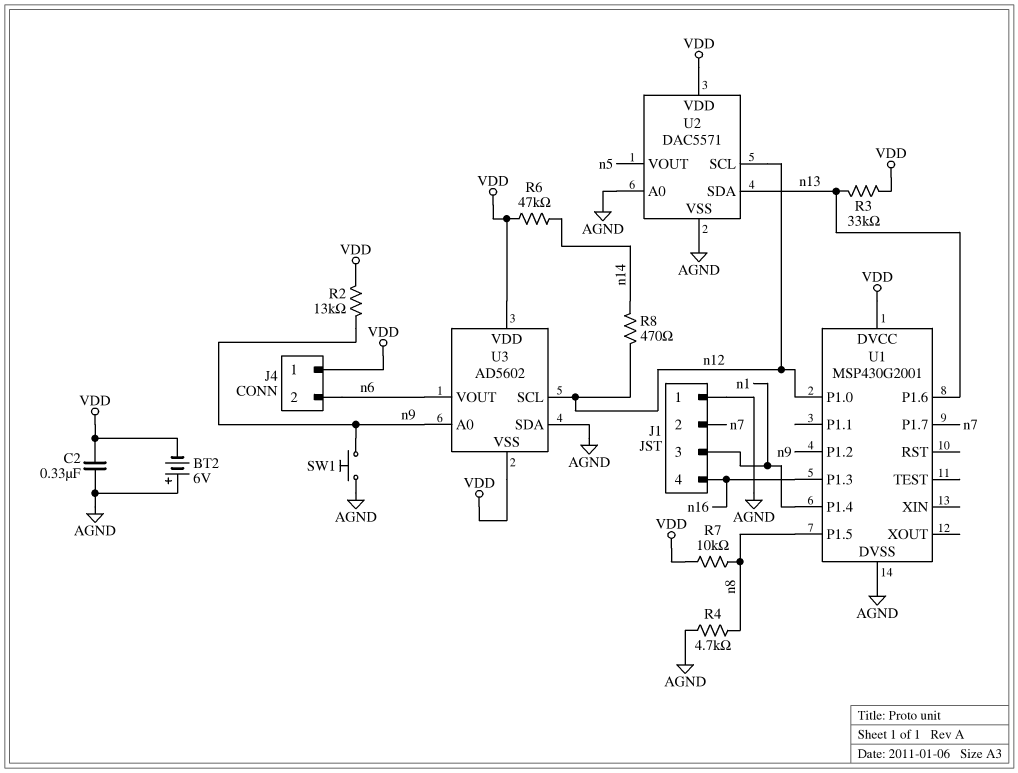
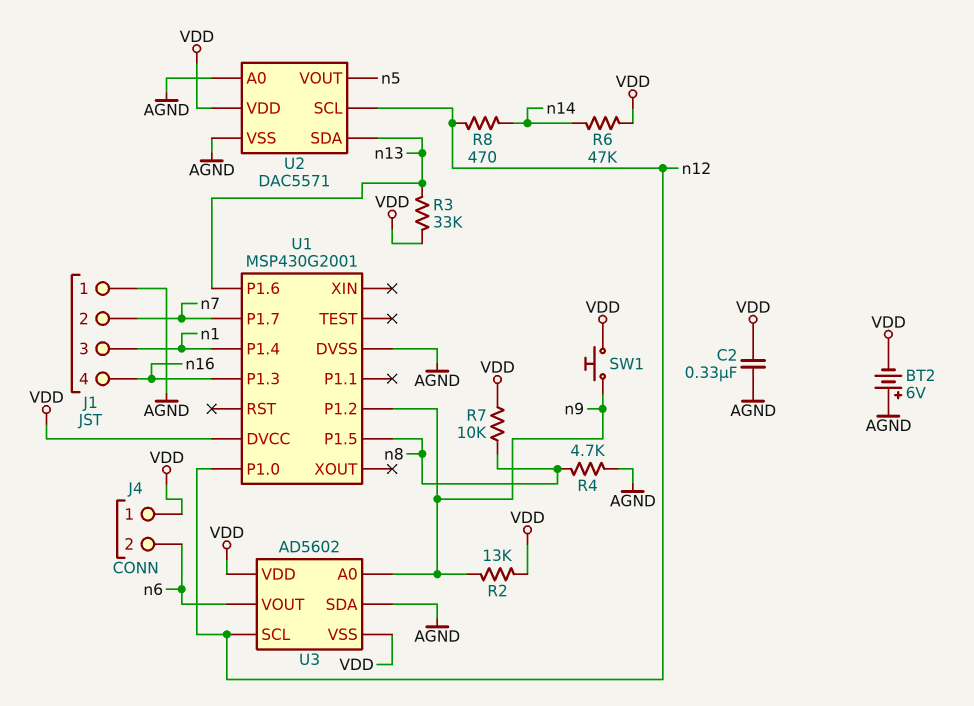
SW1: button (AGND, n9) -> button (VDD, n9)

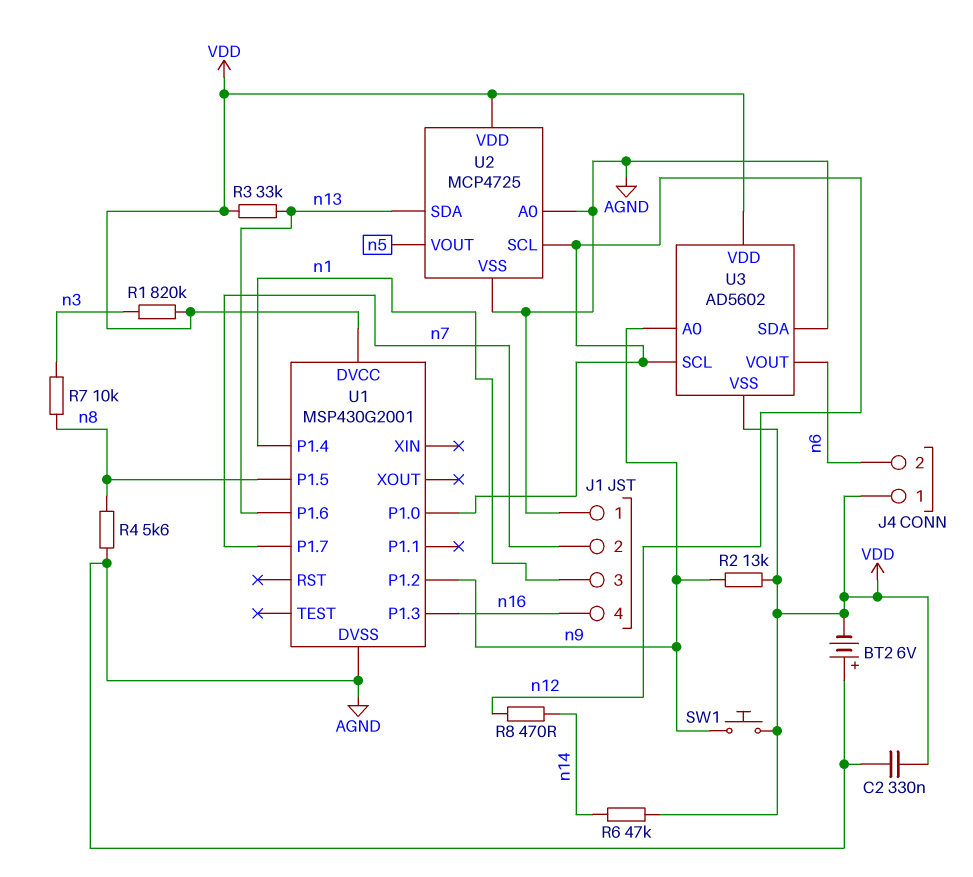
R1: none -> 820k (VDD, n3)
R4: 4.7k (AGND, n8) -> 5.6k (AGND, n8)
R7: 10k (VDD, n8) -> 10k (n3, n8)
U2: DAC5571 -> MCP4725

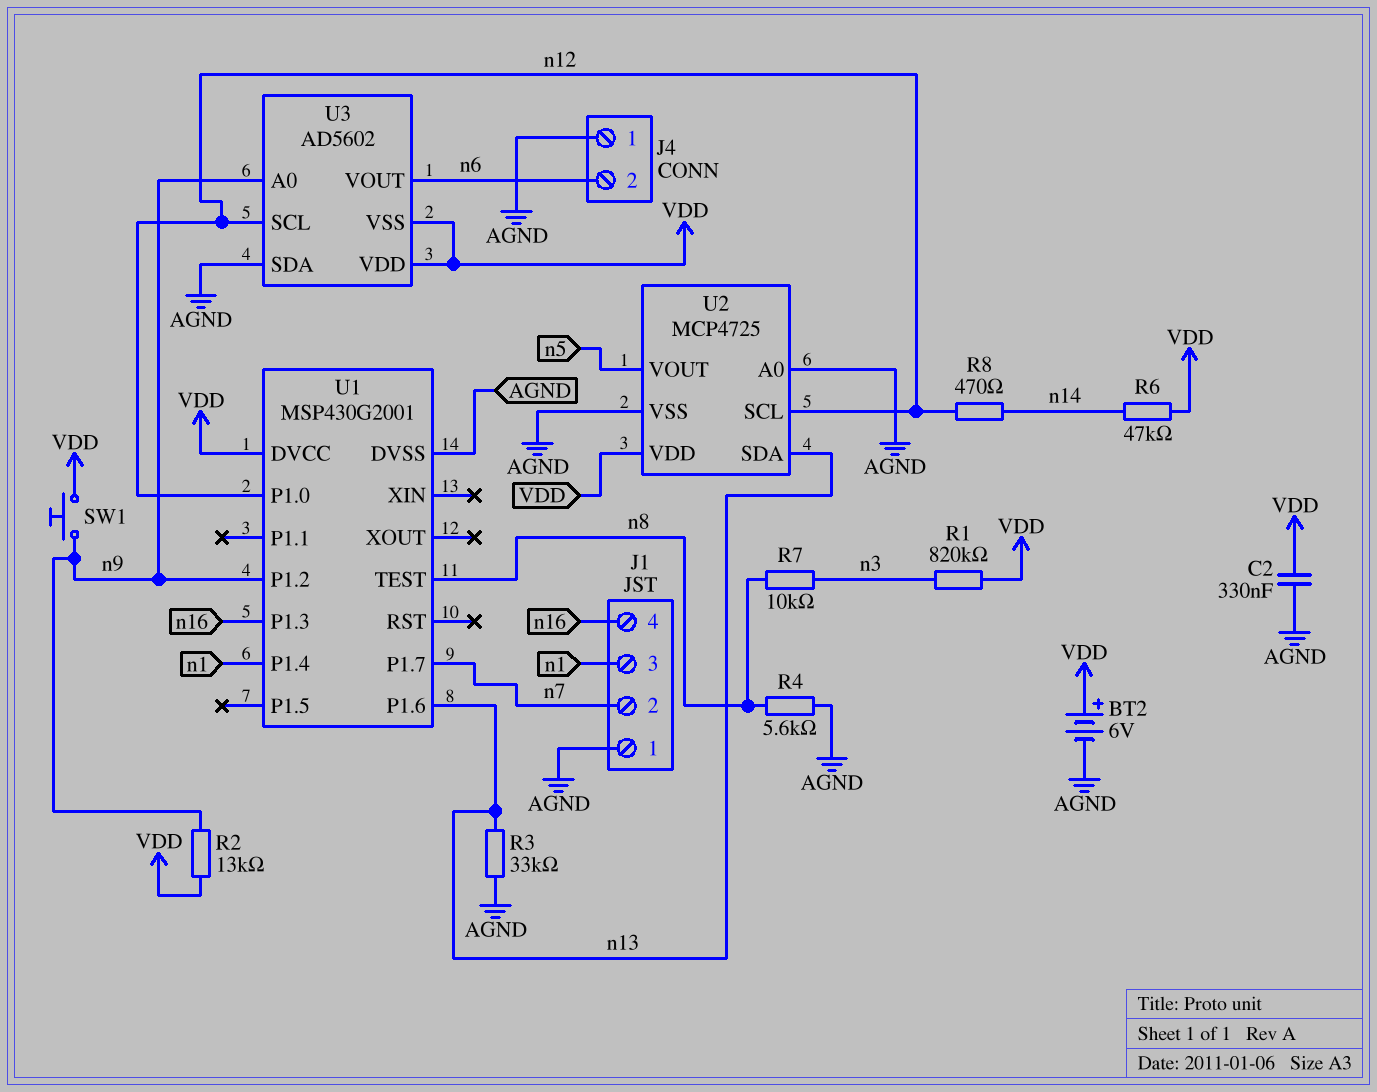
BT2: 6V (plus AGND, minus VDD) -> 6V (plus VDD, minus AGND)
J4 pin 1: VDD -> AGND
R3: 33k (VDD, n13) -> 33k (AGND, n13)
U1 pin P1.5: n8 -> none
U1 pin TEST: none -> n8

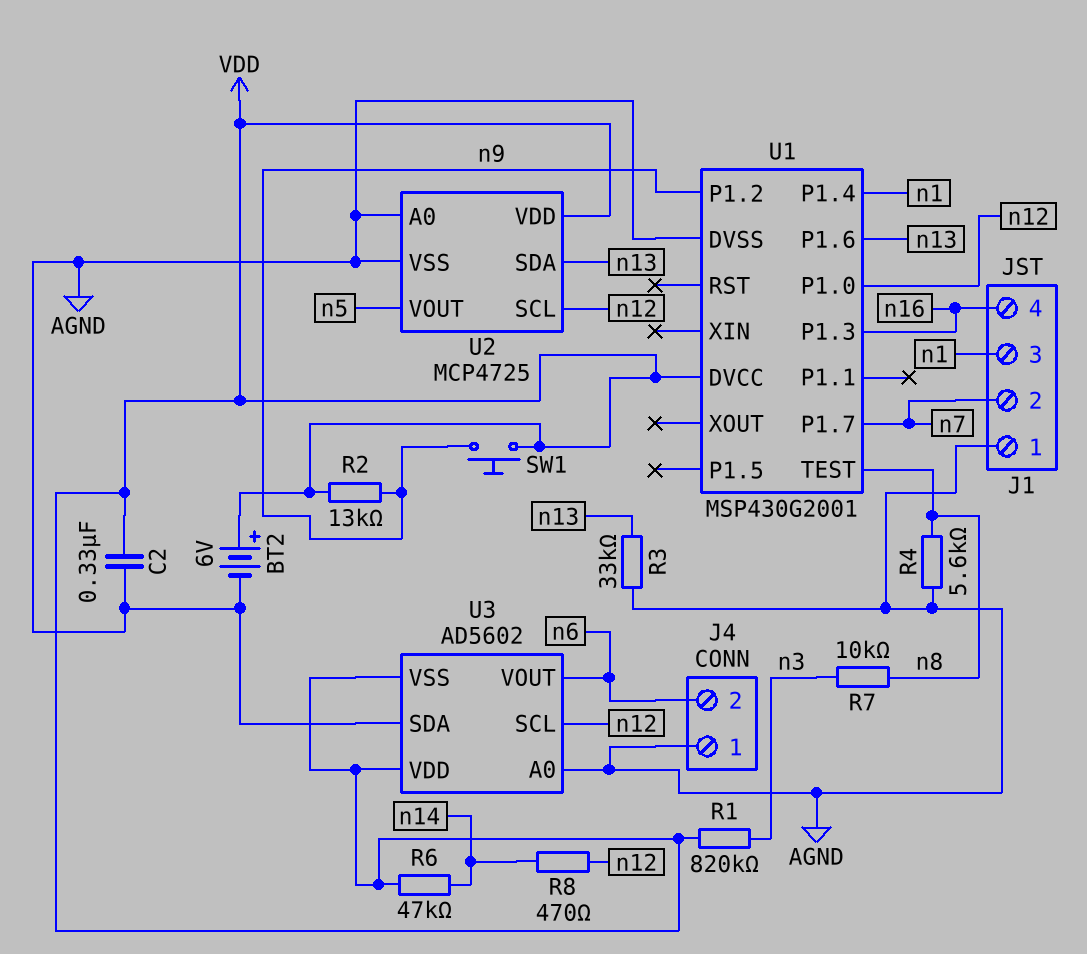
U3 pin A0: n9 -> AGND

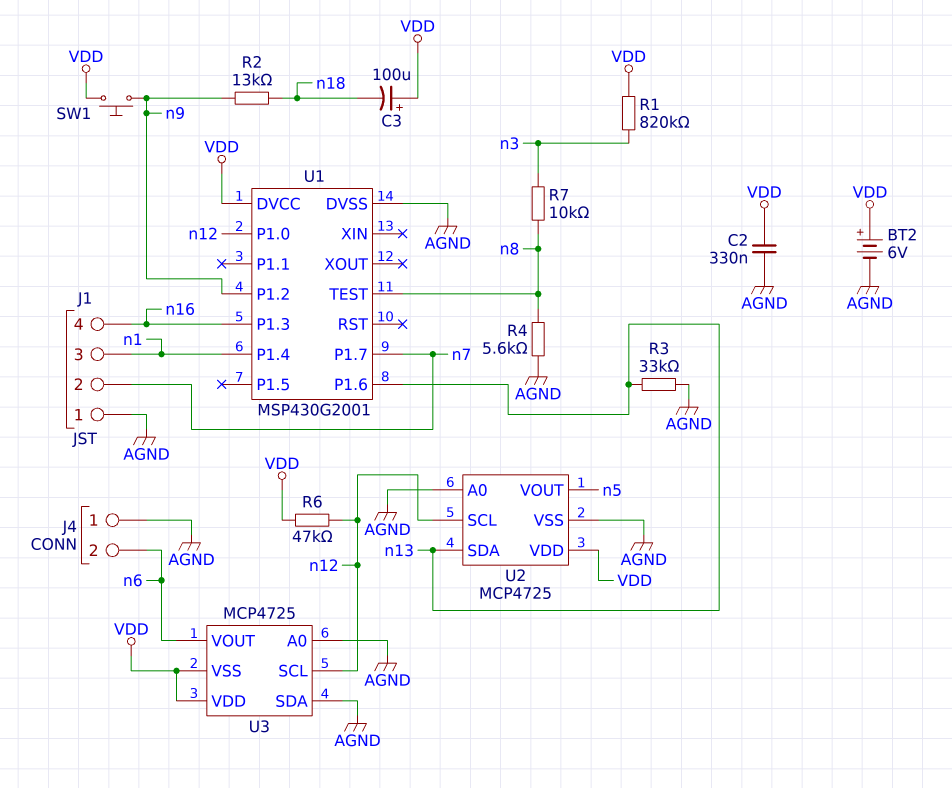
C3: none -> 100uF (plus VDD, minus n18)
R2: 13k (VDD, n9) -> 13k (n9, n18)
R6: 47k (VDD, n14) -> 47k (VDD, n12)
R8: 470 (n12, n14) -> none
U3: AD5602 -> MCP4725

